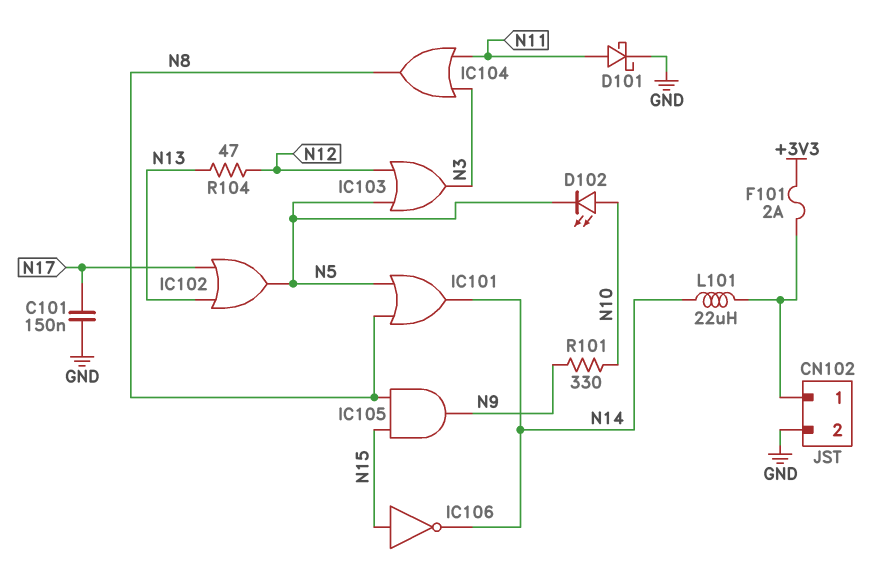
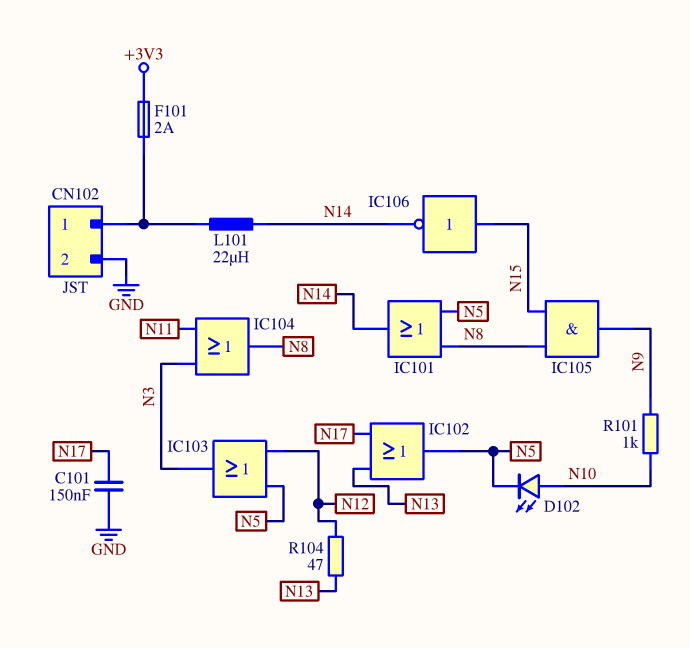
D101: schottky (A N11, K GND) -> none
R101: 330 (N9, N10) -> 1k (N9, N10)

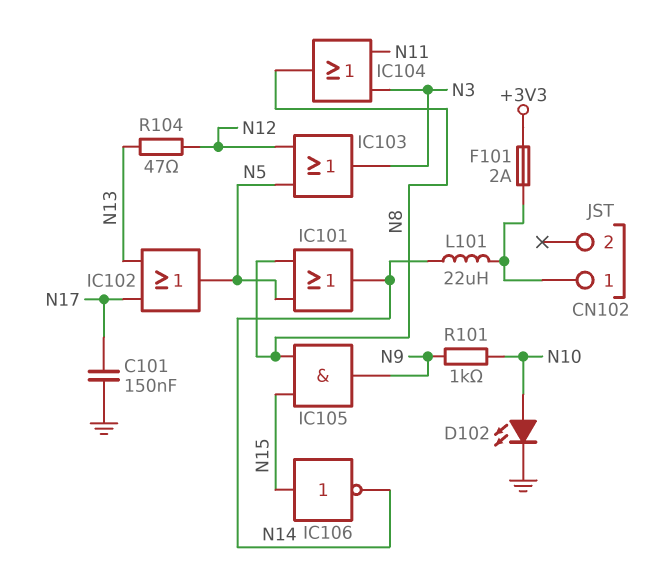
CN102 pin 2: GND -> none
D102: LED (A N10, K N5) -> LED (A N10, K GND)

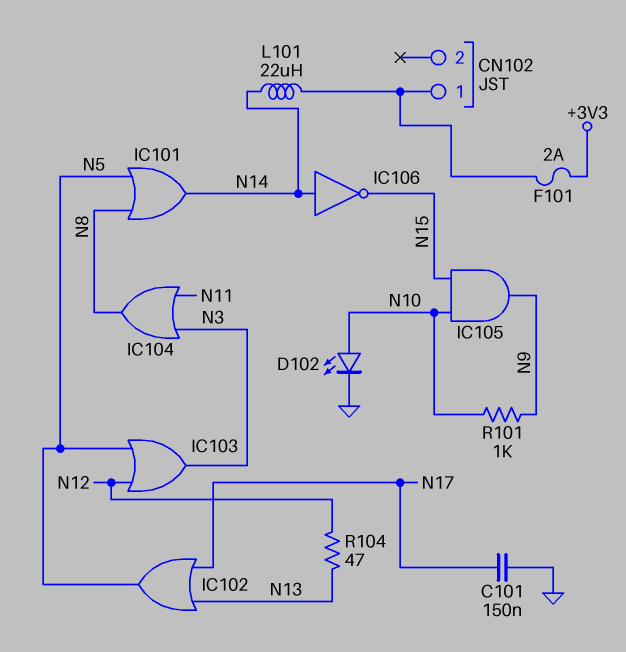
IC105: AND (in N8, in N15, out N9) -> AND (in N10, in N15, out N9)
IC106: NOT (in N15, out N14) -> NOT (in N14, out N15)

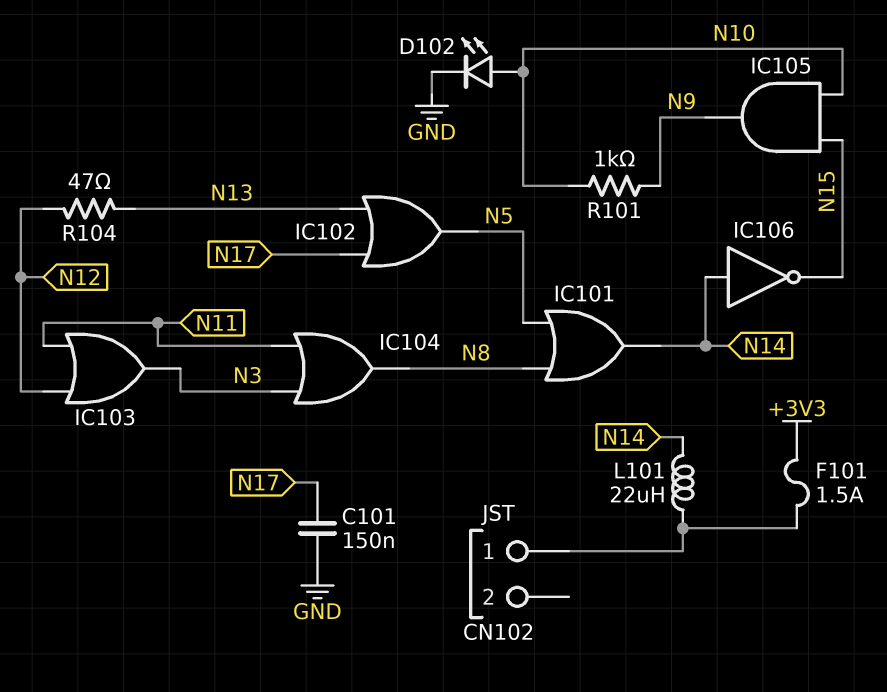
F101: 2A (+3V3, CN102/1) -> 1.5A (+3V3, CN102/1)
IC103: OR (in N5, in N12, out N3) -> OR (in N11, in N12, out N3)

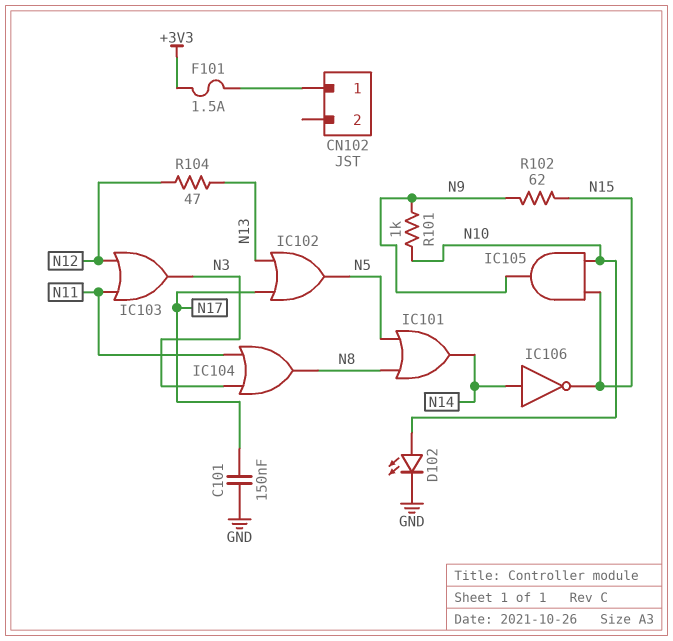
L101: 22uH (CN102/1, N14) -> none
R102: none -> 62 (N9, N15)

